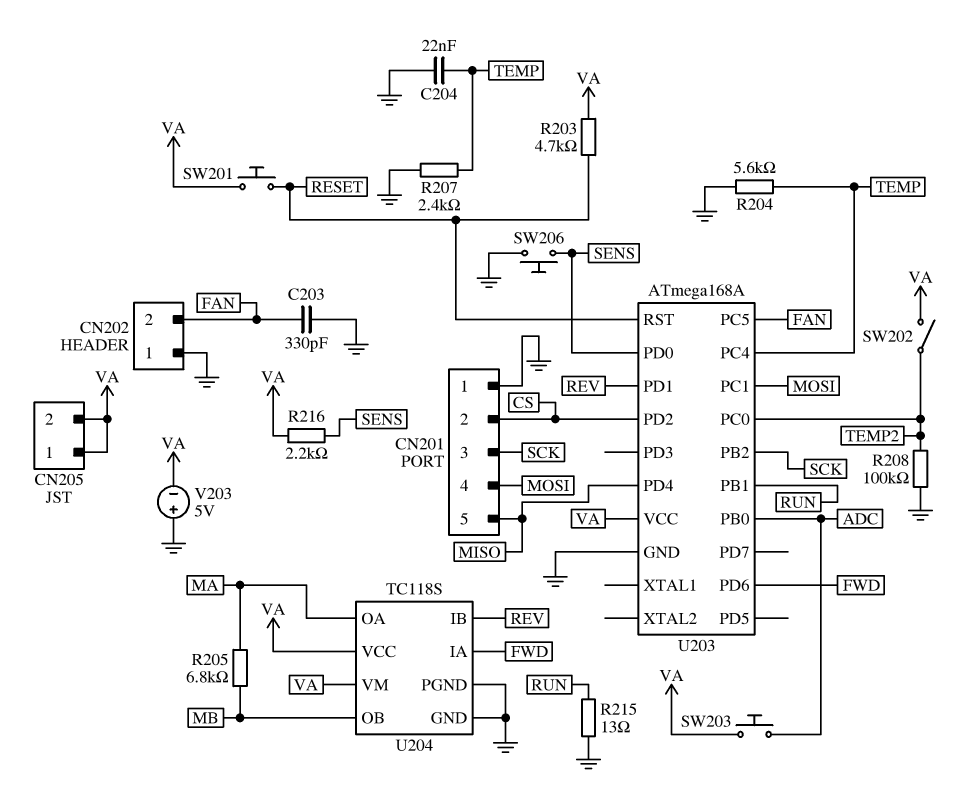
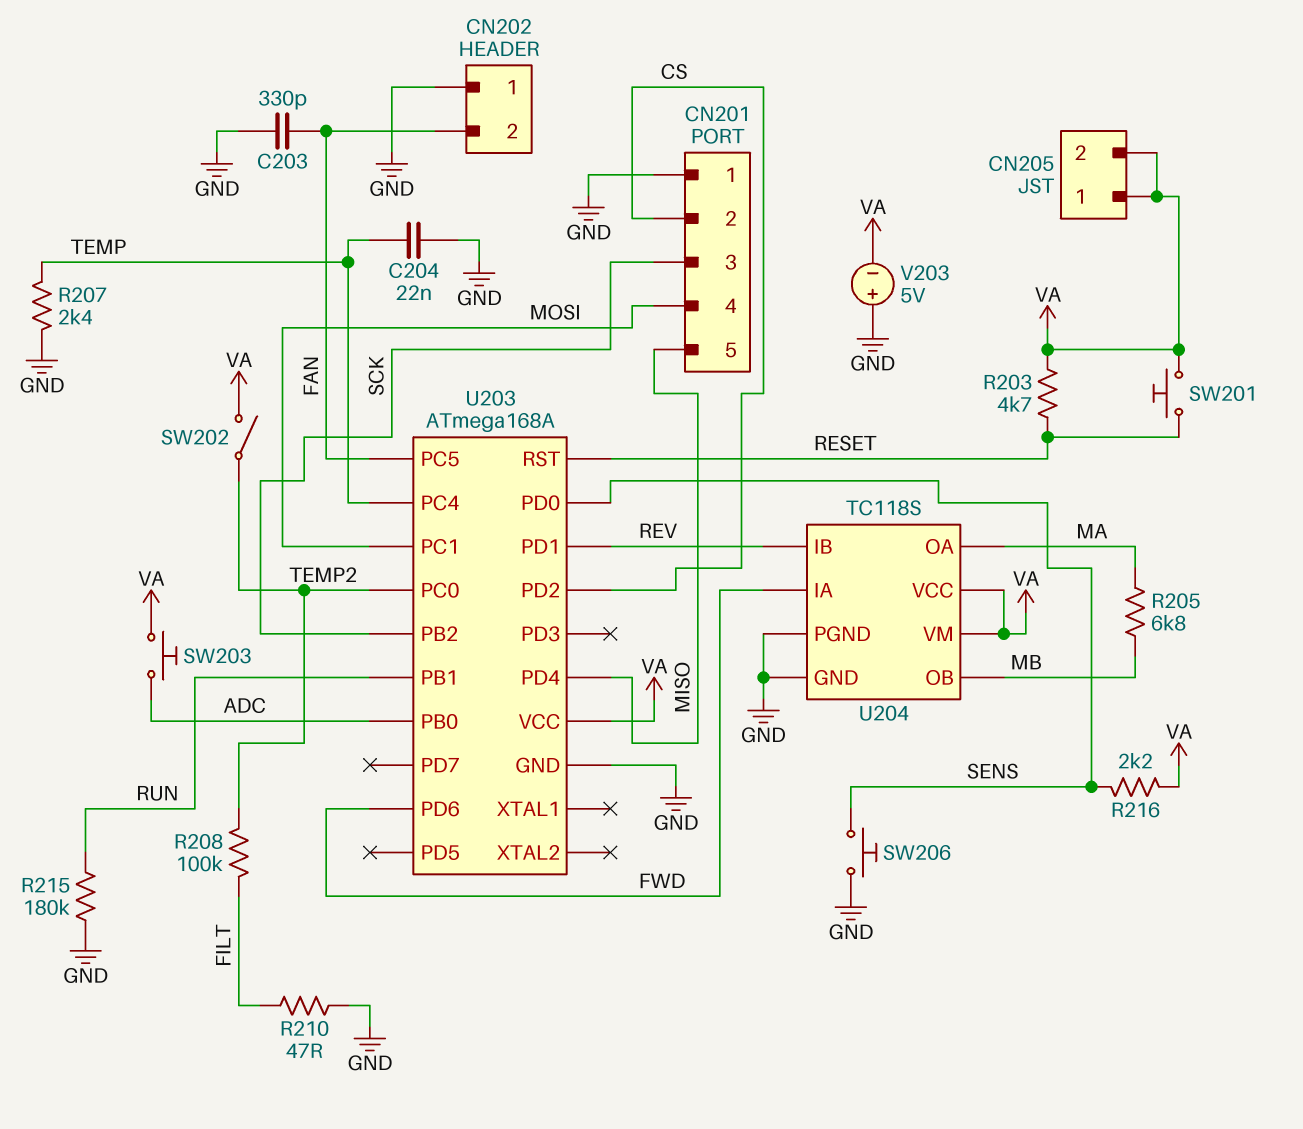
R204: 5.6k (GND, TEMP) -> none
R208: 100k (GND, TEMP2) -> 100k (FILT, TEMP2)
R210: none -> 47 (FILT, GND)
R215: 13 (GND, RUN) -> 180k (GND, RUN)

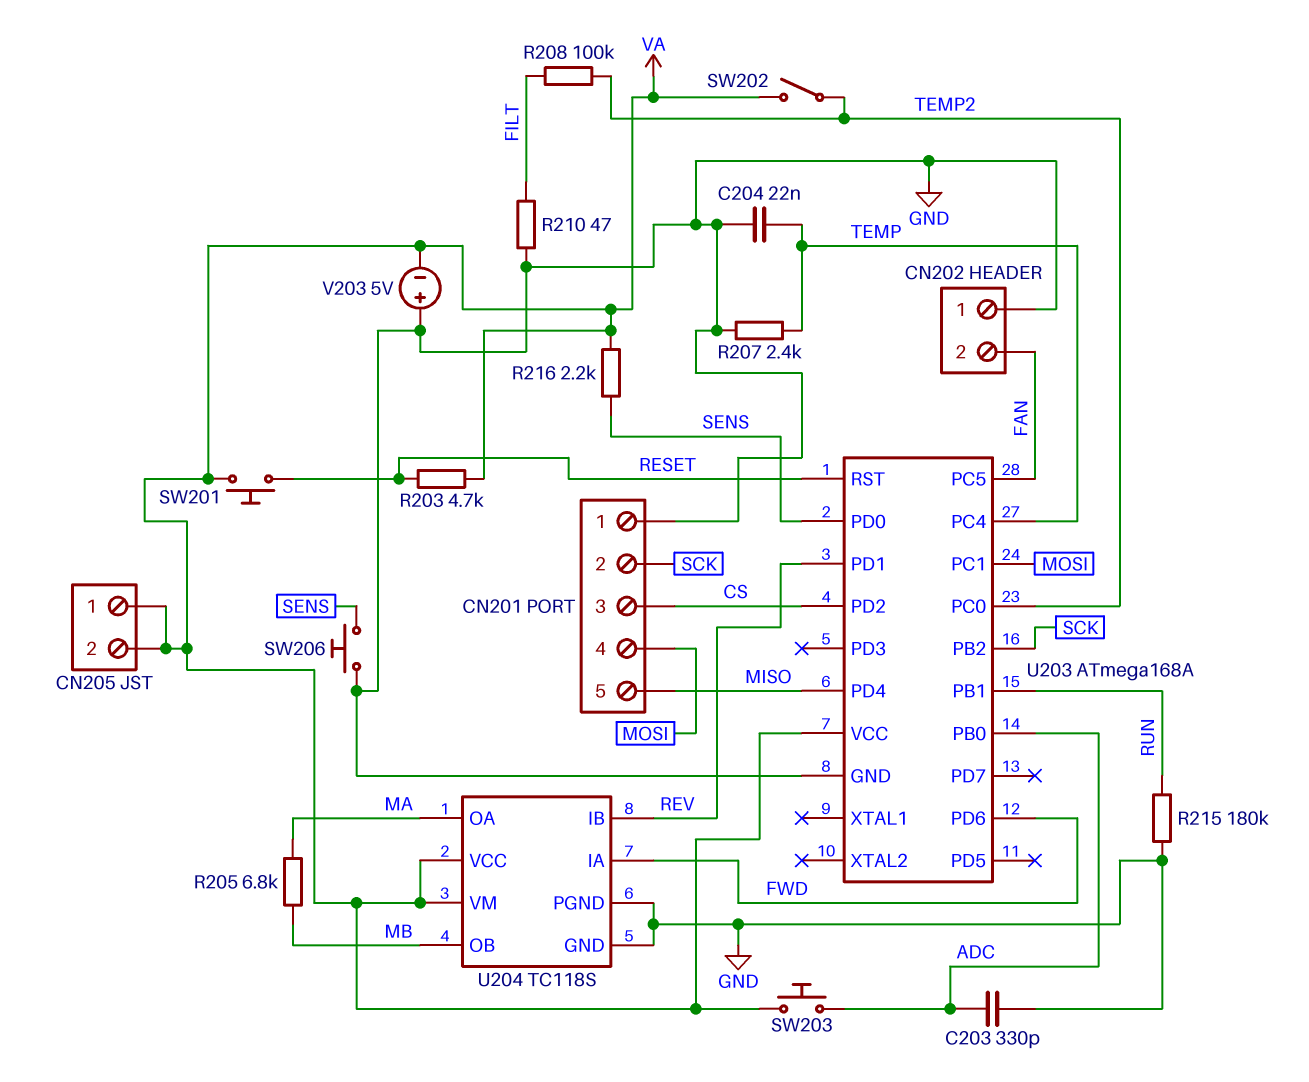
C203: 330pF (FAN, GND) -> 330pF (ADC, GND)
CN201 pin 2: CS -> SCK
CN201 pin 3: SCK -> CS

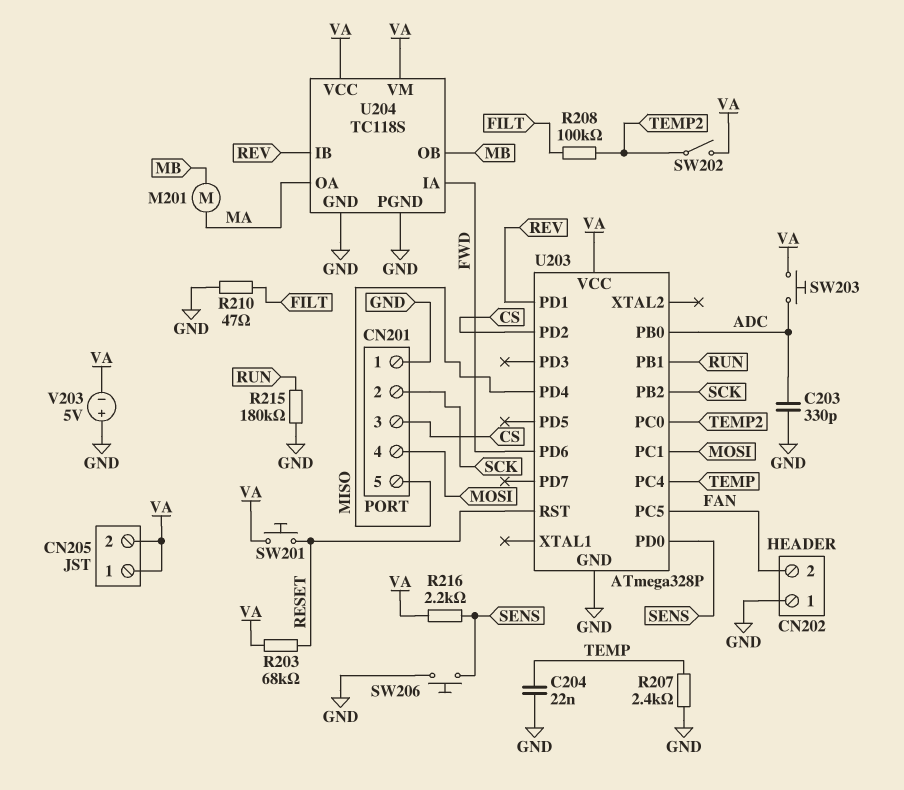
M201: none -> motor (MA, MB)
R203: 4.7k (RESET, VA) -> 68k (RESET, VA)
R205: 6.8k (MA, MB) -> none
U203: ATmega168A -> ATmega328P

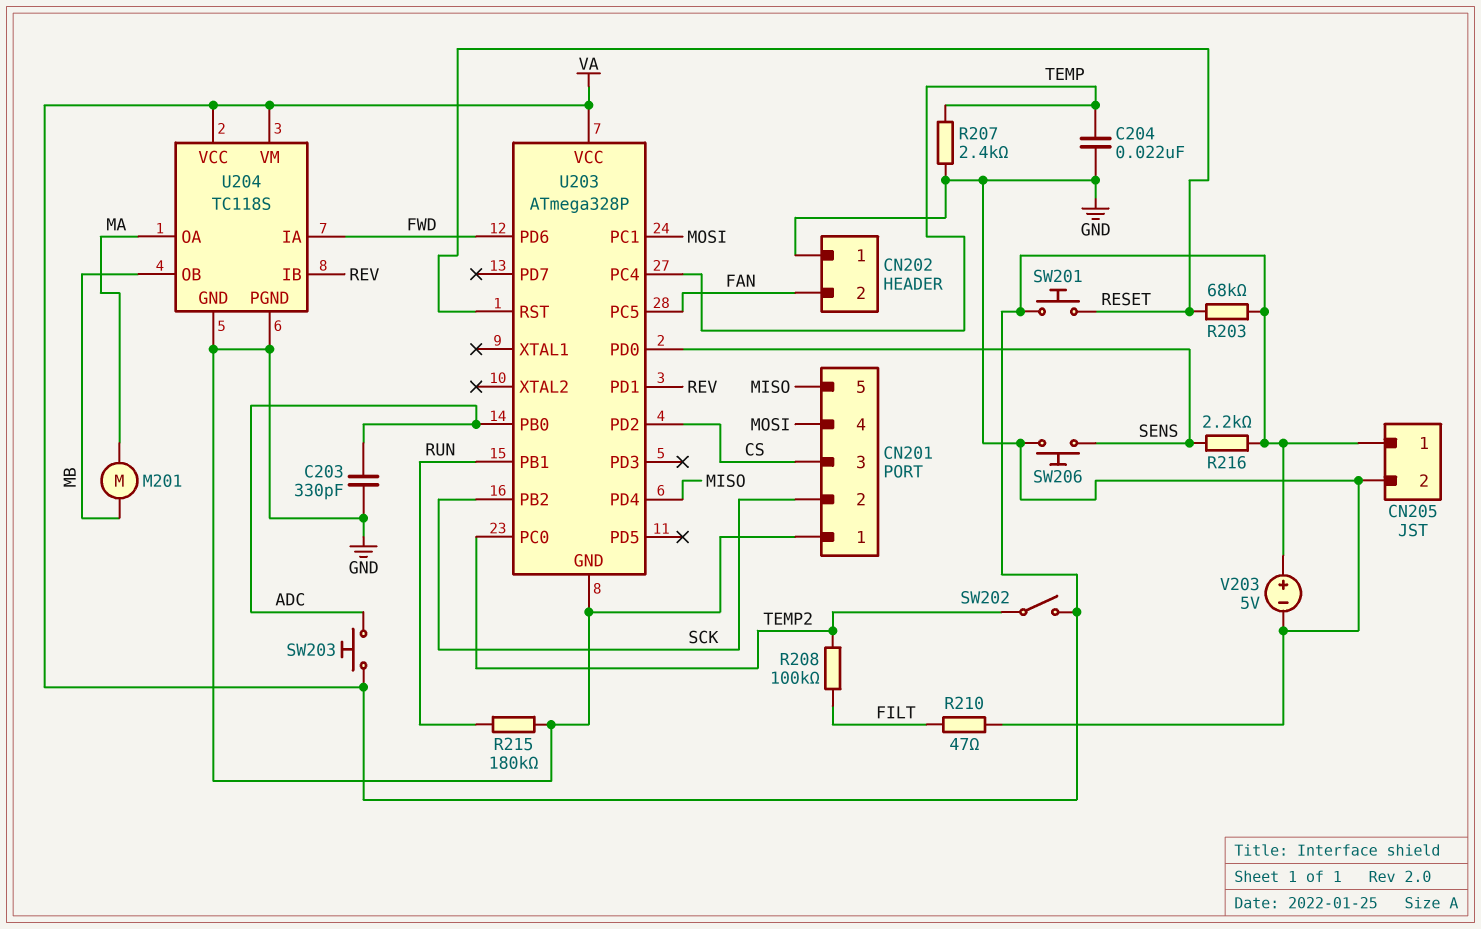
CN205 pin 2: VA -> GND
V203: 5V (plus GND, minus VA) -> 5V (plus VA, minus GND)

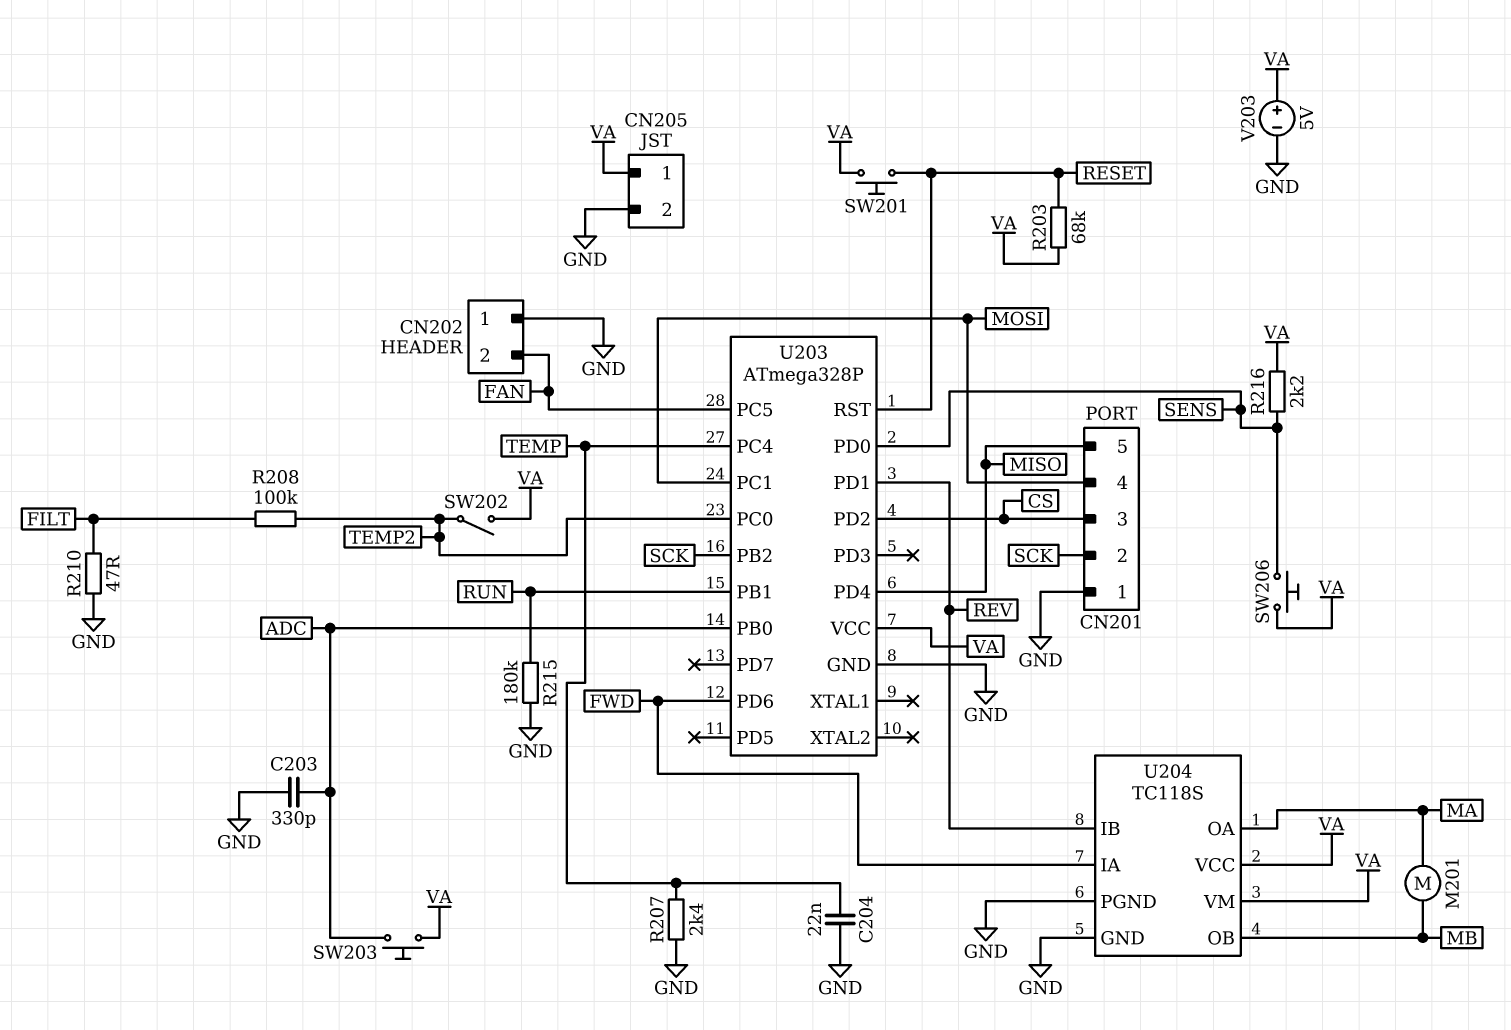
SW206: button (GND, SENS) -> button (SENS, VA)

